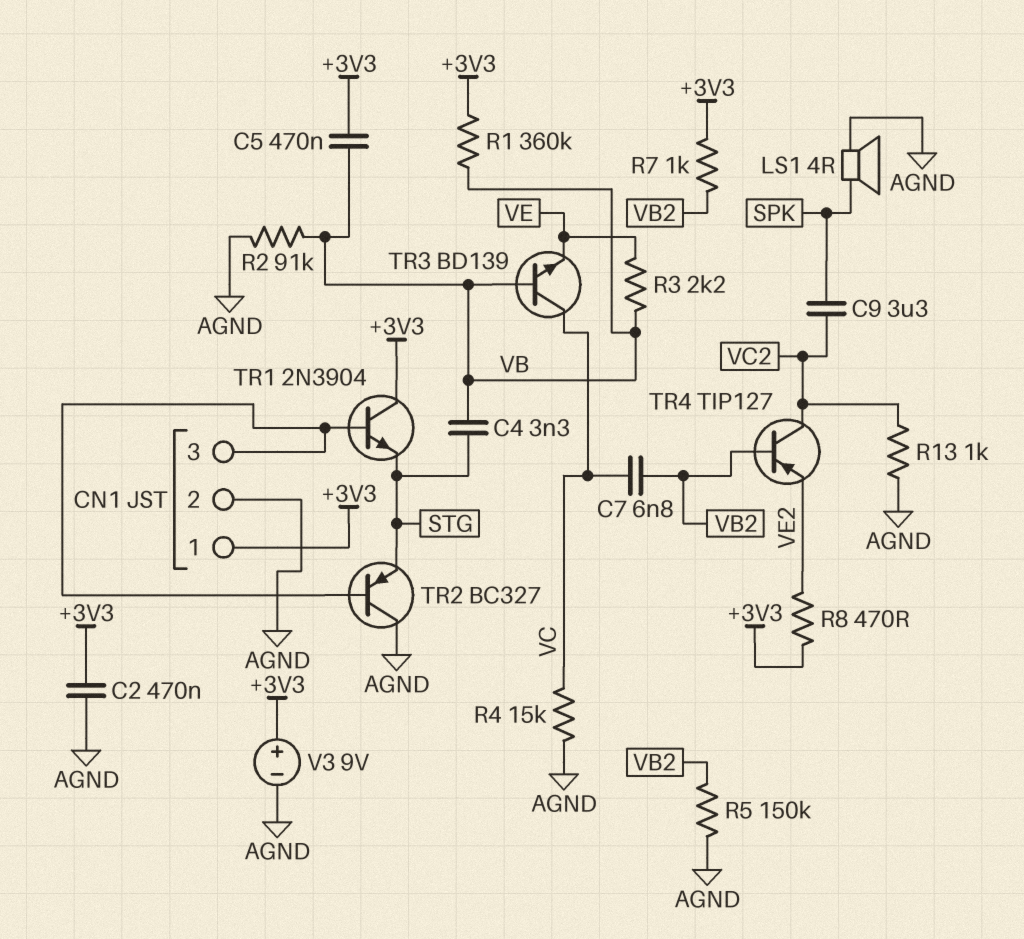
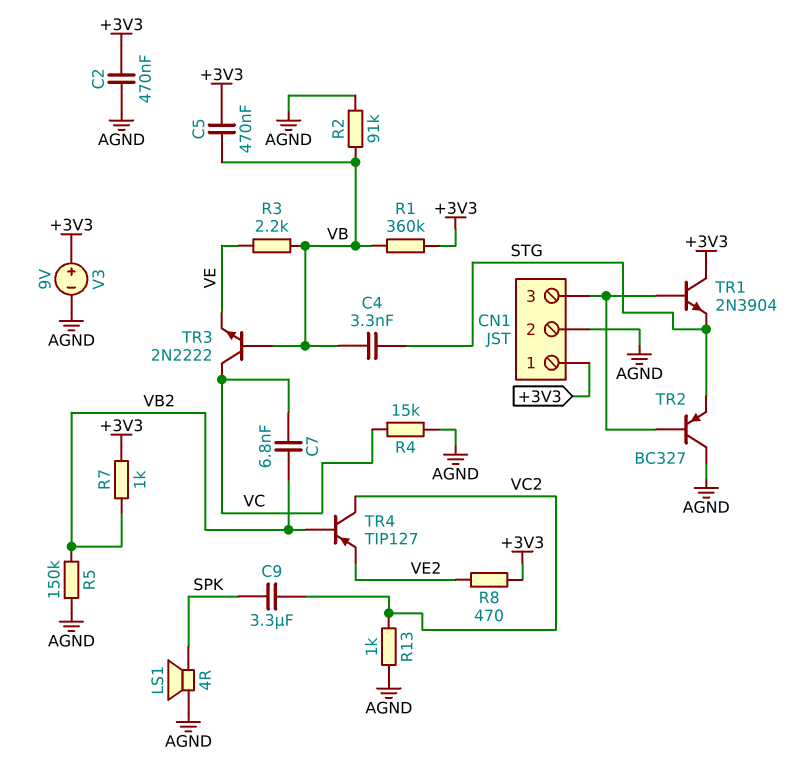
TR3: NPN BD139 (B VB, C VC, E VE) -> NPN 2N2222 (B VB, C VC, E VE)

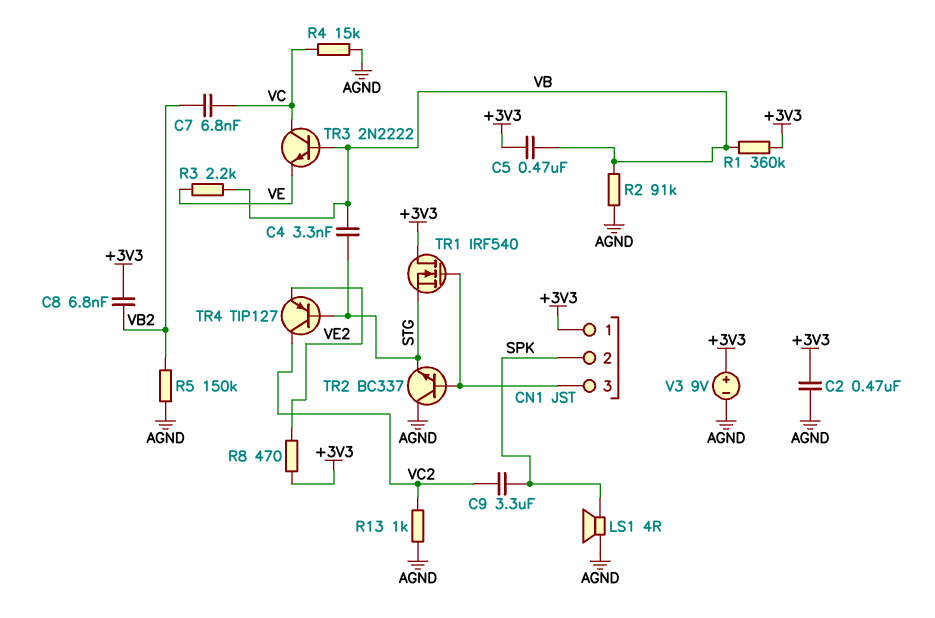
C8: none -> 6.8nF (+3V3, VB2)
CN1 pin 2: AGND -> SPK
R7: 1k (+3V3, VB2) -> none
TR1: NPN 2N3904 (B CN1/3, C +3V3, E STG) -> NMOS IRF540 (G CN1/3, D +3V3, S STG)
TR2: PNP BC327 (B CN1/3, C AGND, E STG) -> NPN BC337 (B CN1/3, C AGND, E STG)
TR4: PNP TIP127 (B VB2, C VC2, E VE2) -> PNP TIP127 (B STG, C VC2, E VE2)

